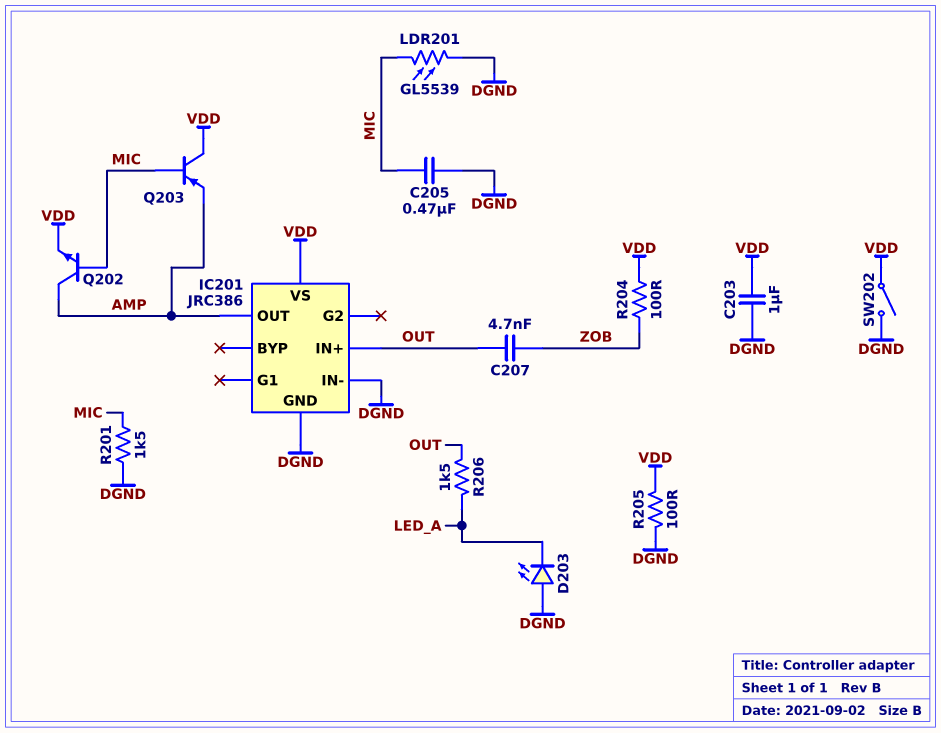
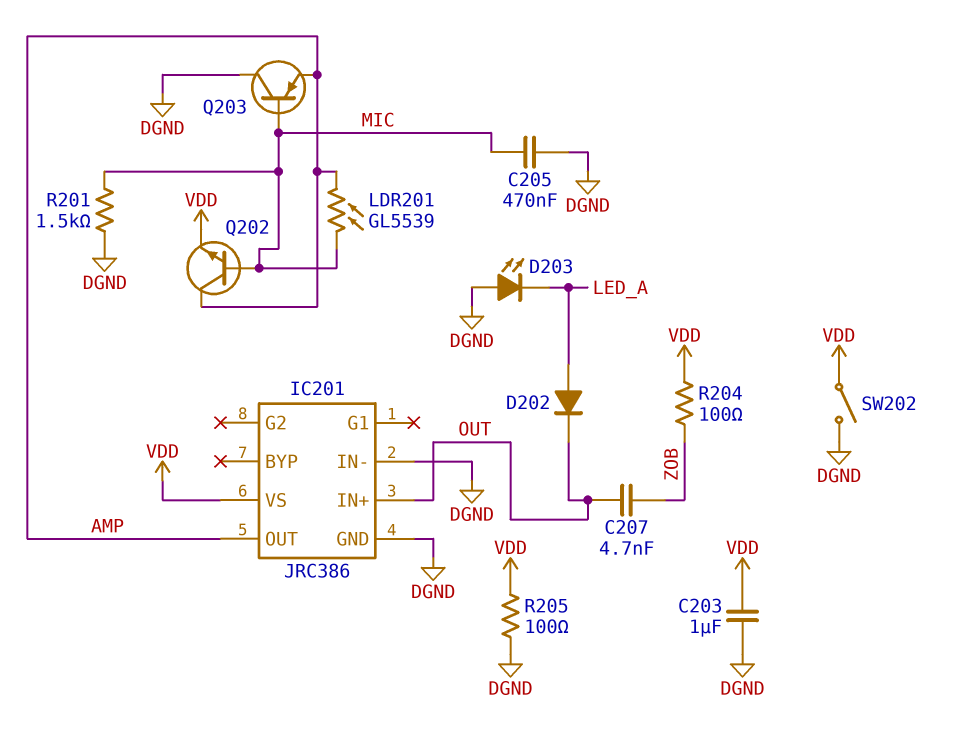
D202: none -> diode (A LED_A, K OUT)
LDR201: GL5539 (DGND, MIC) -> GL5539 (AMP, MIC)
Q203: PNP (B MIC, C VDD, E AMP) -> PNP (B MIC, C DGND, E AMP)
R206: 1.5k (LED_A, OUT) -> none

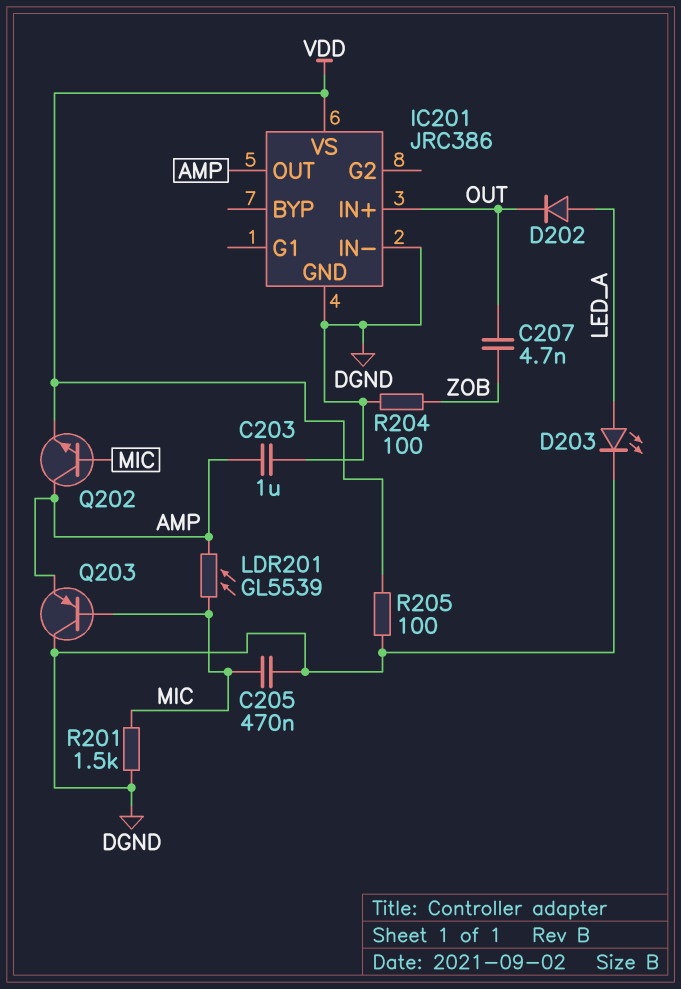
C203: 1uF (DGND, VDD) -> 1uF (AMP, DGND)
D203: LED (A DGND, K LED_A) -> LED (A LED_A, K DGND)
R204: 100 (VDD, ZOB) -> 100 (DGND, ZOB)
SW202: switch (DGND, VDD) -> none

